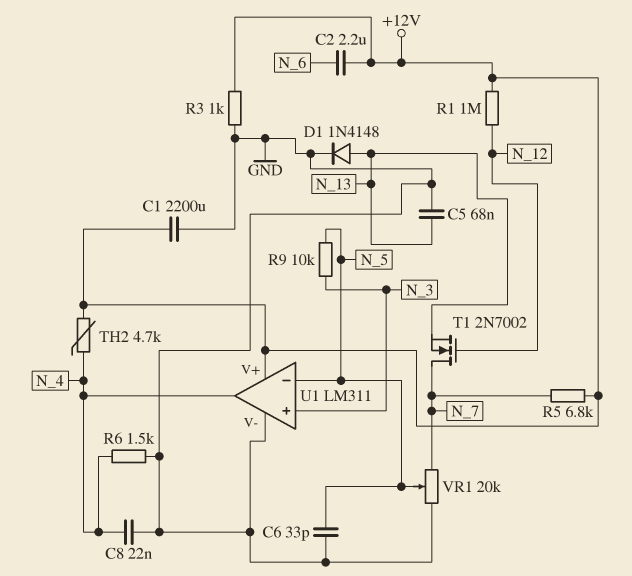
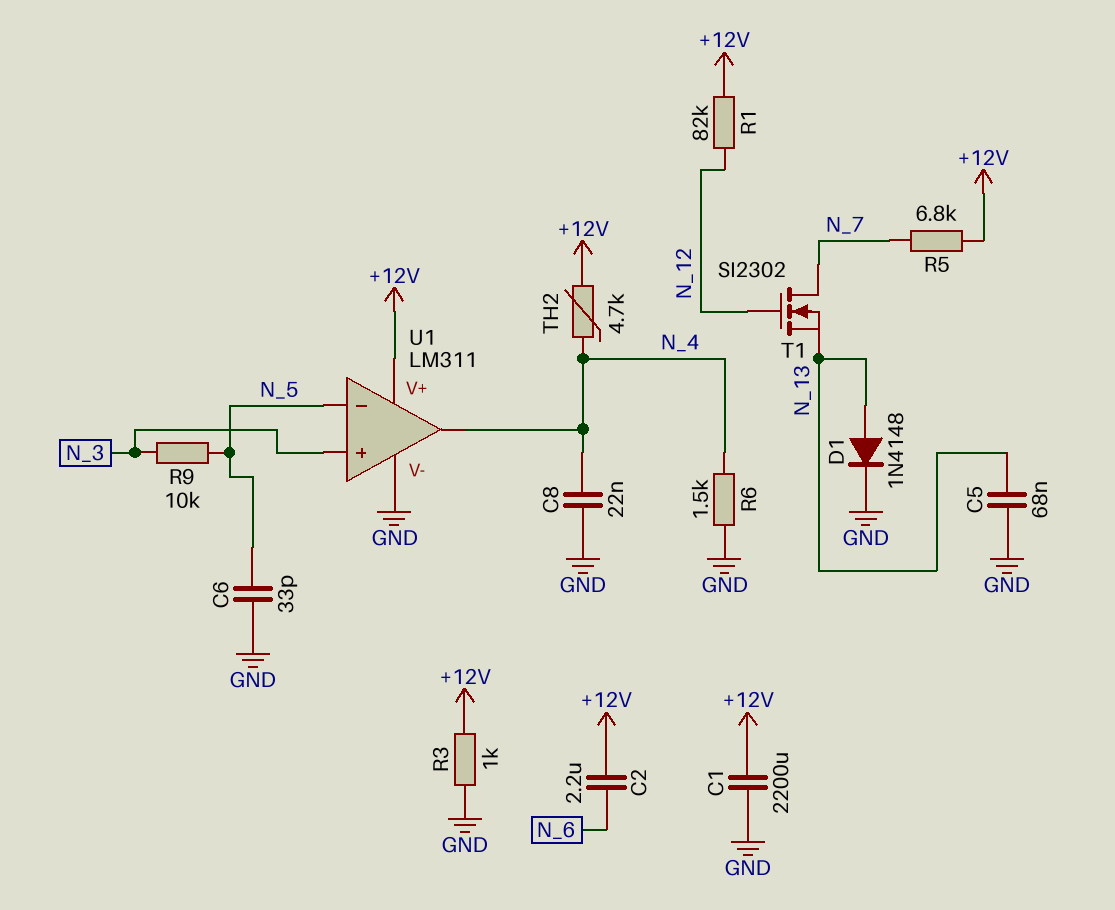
R1: 1M (+12V, N_12) -> 82k (+12V, N_12)
T1: NMOS 2N7002 (G N_12, D N_7, S N_13) -> NMOS SI2302 (G N_12, D N_7, S N_13)
VR1: 20k (GND, N_7, wiper N_5) -> none

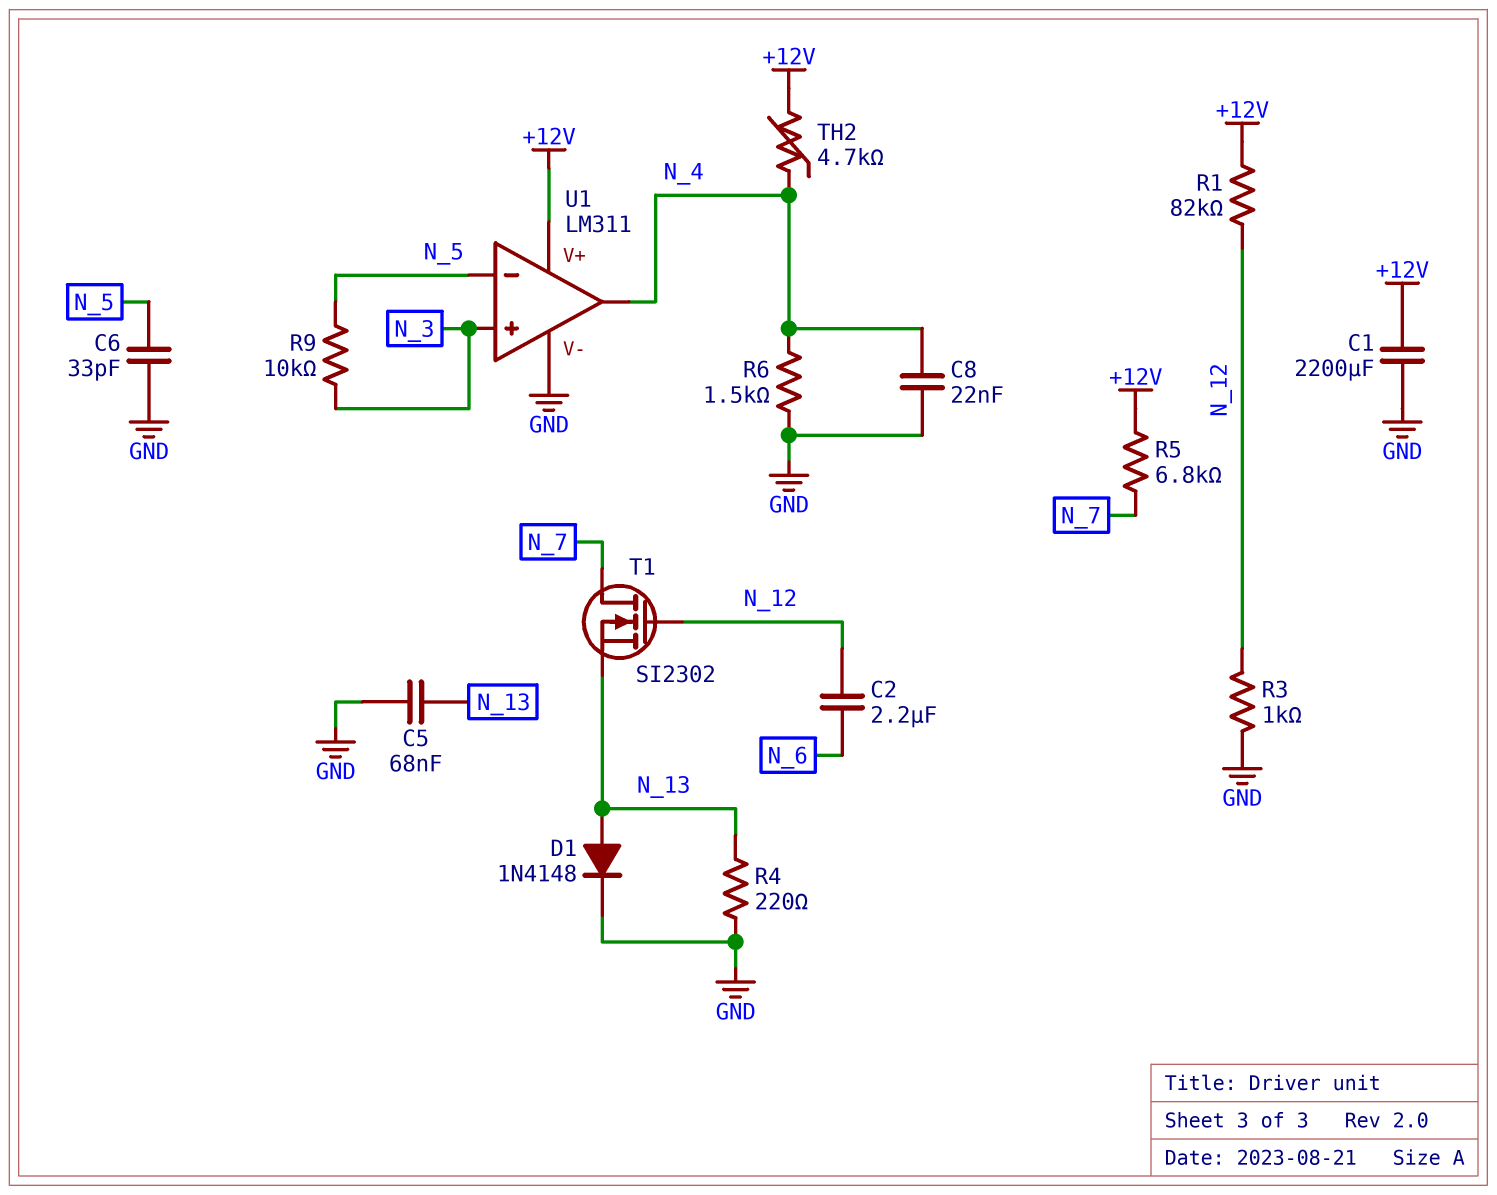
C2: 2.2uF (+12V, N_6) -> 2.2uF (N_6, N_12)
R3: 1k (+12V, GND) -> 1k (GND, N_12)
R4: none -> 220 (GND, N_13)

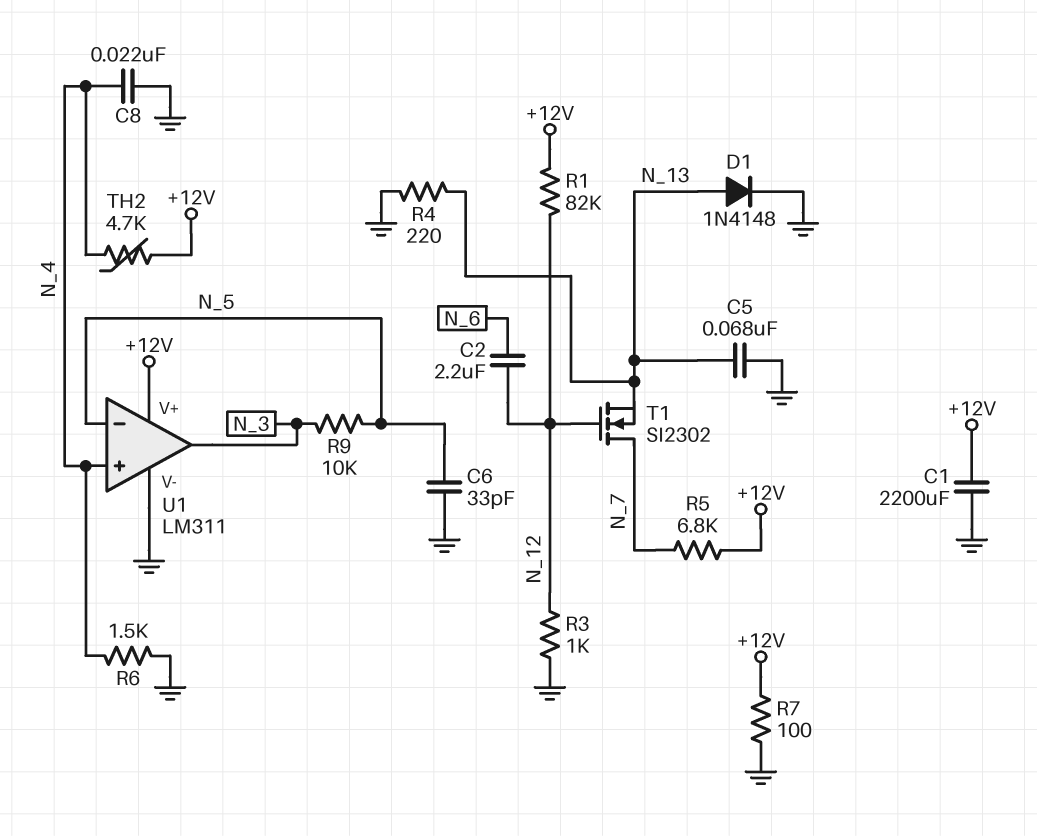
R7: none -> 100 (+12V, GND)
U1 pin in+: N_3 -> N_4
U1 pin out: N_4 -> N_3

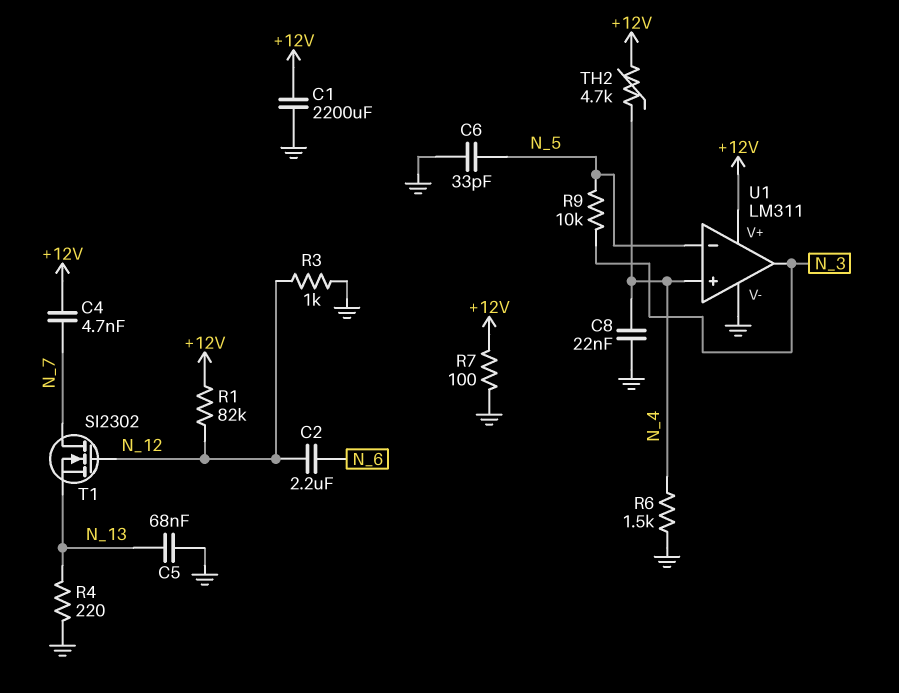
C4: none -> 4.7nF (+12V, N_7)
D1: diode 1N4148 (A N_13, K GND) -> none
R5: 6.8k (+12V, N_7) -> none

